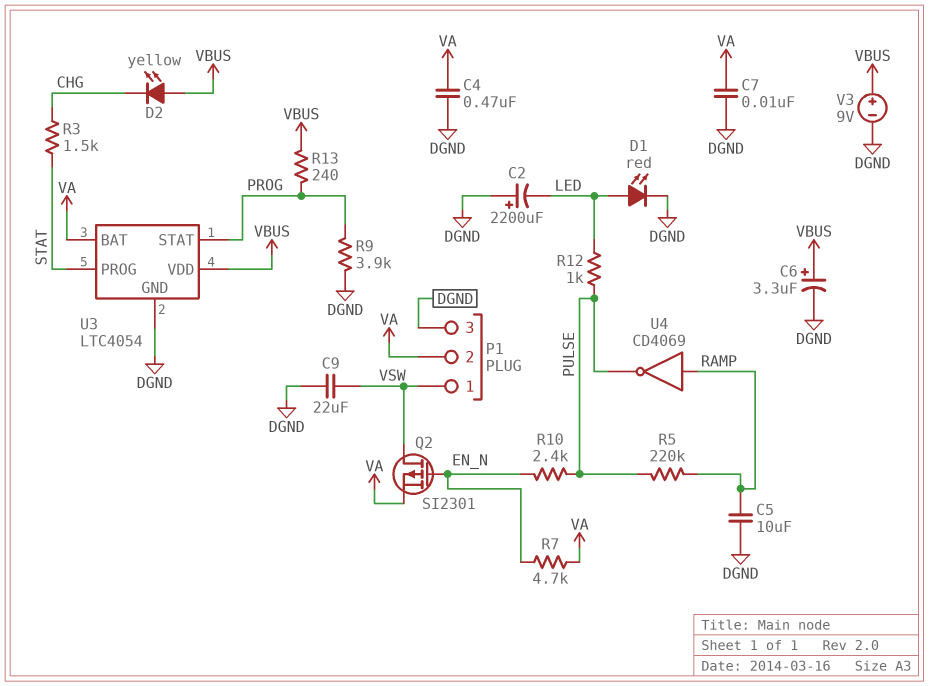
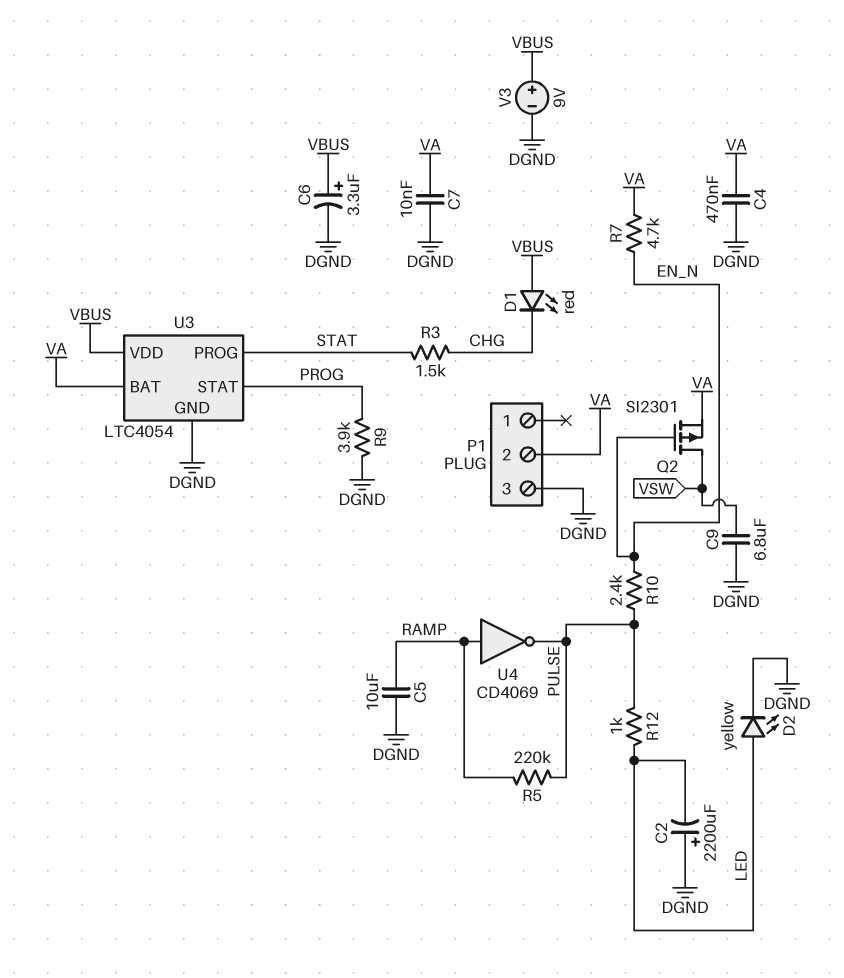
C9: 22uF (DGND, VSW) -> 6.8uF (DGND, VSW)
D1: LED red (A LED, K DGND) -> LED red (A VBUS, K CHG)
D2: LED yellow (A VBUS, K CHG) -> LED yellow (A LED, K DGND)
P1 pin 1: VSW -> none
R13: 240 (PROG, VBUS) -> none

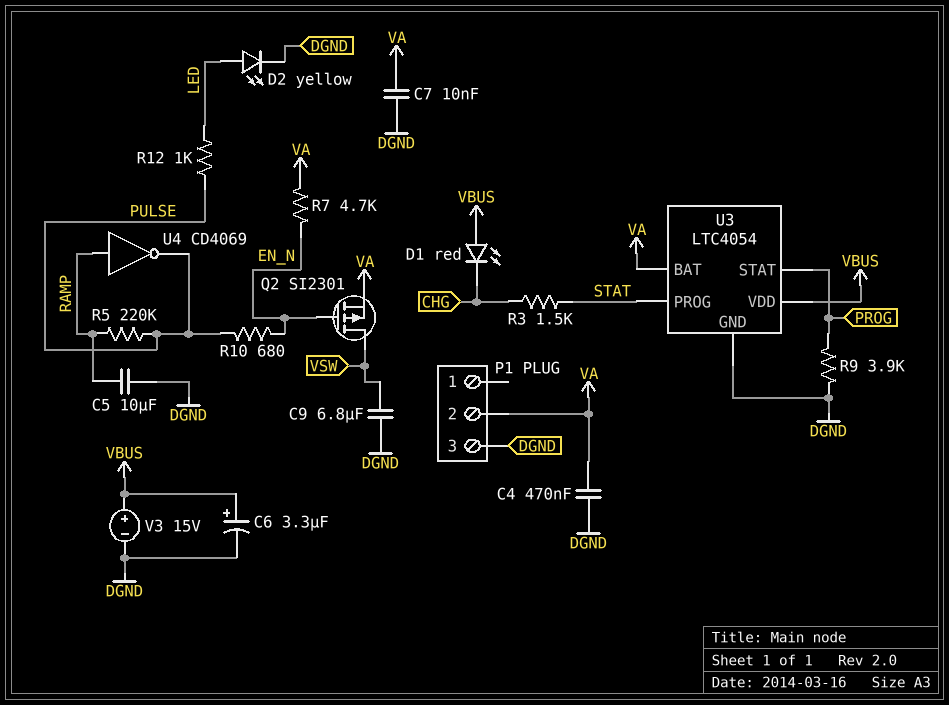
C2: 2200uF (plus DGND, minus LED) -> none
R10: 2.4k (EN_N, PULSE) -> 680 (EN_N, PULSE)
V3: 9V (plus VBUS, minus DGND) -> 15V (plus VBUS, minus DGND)

